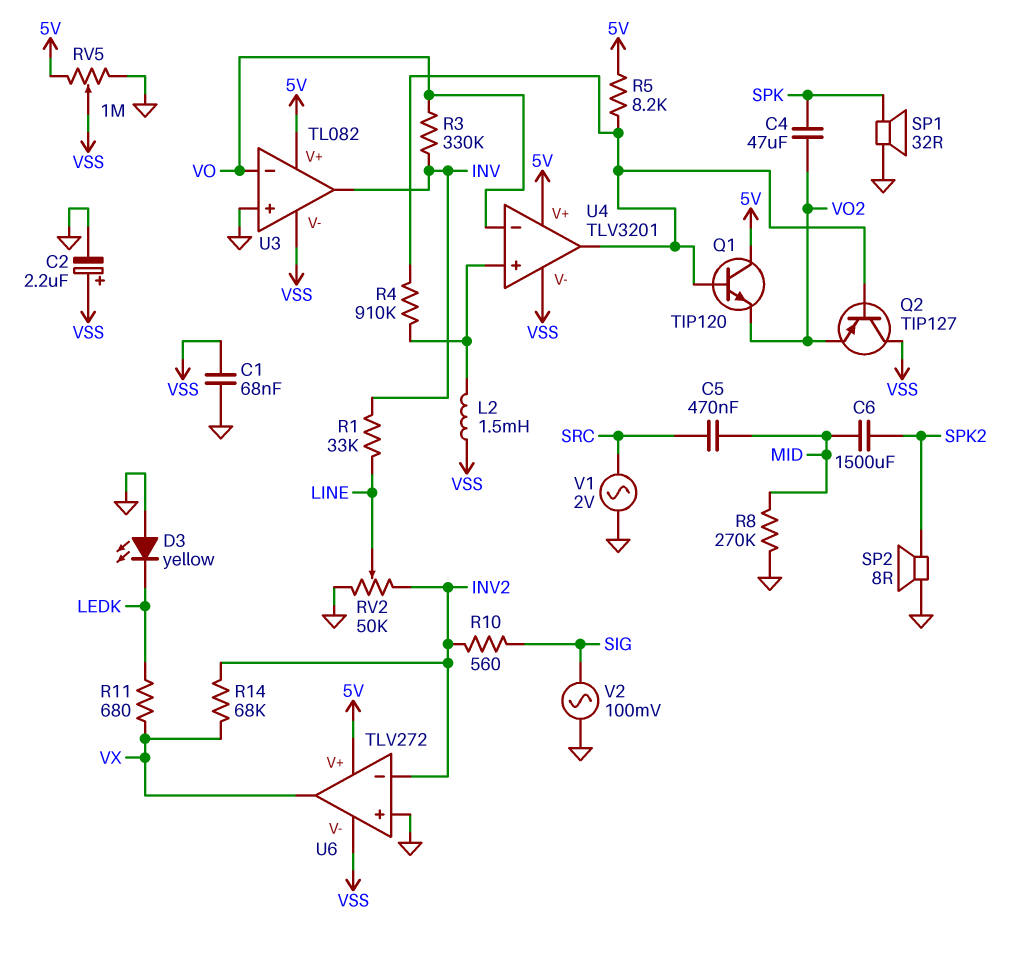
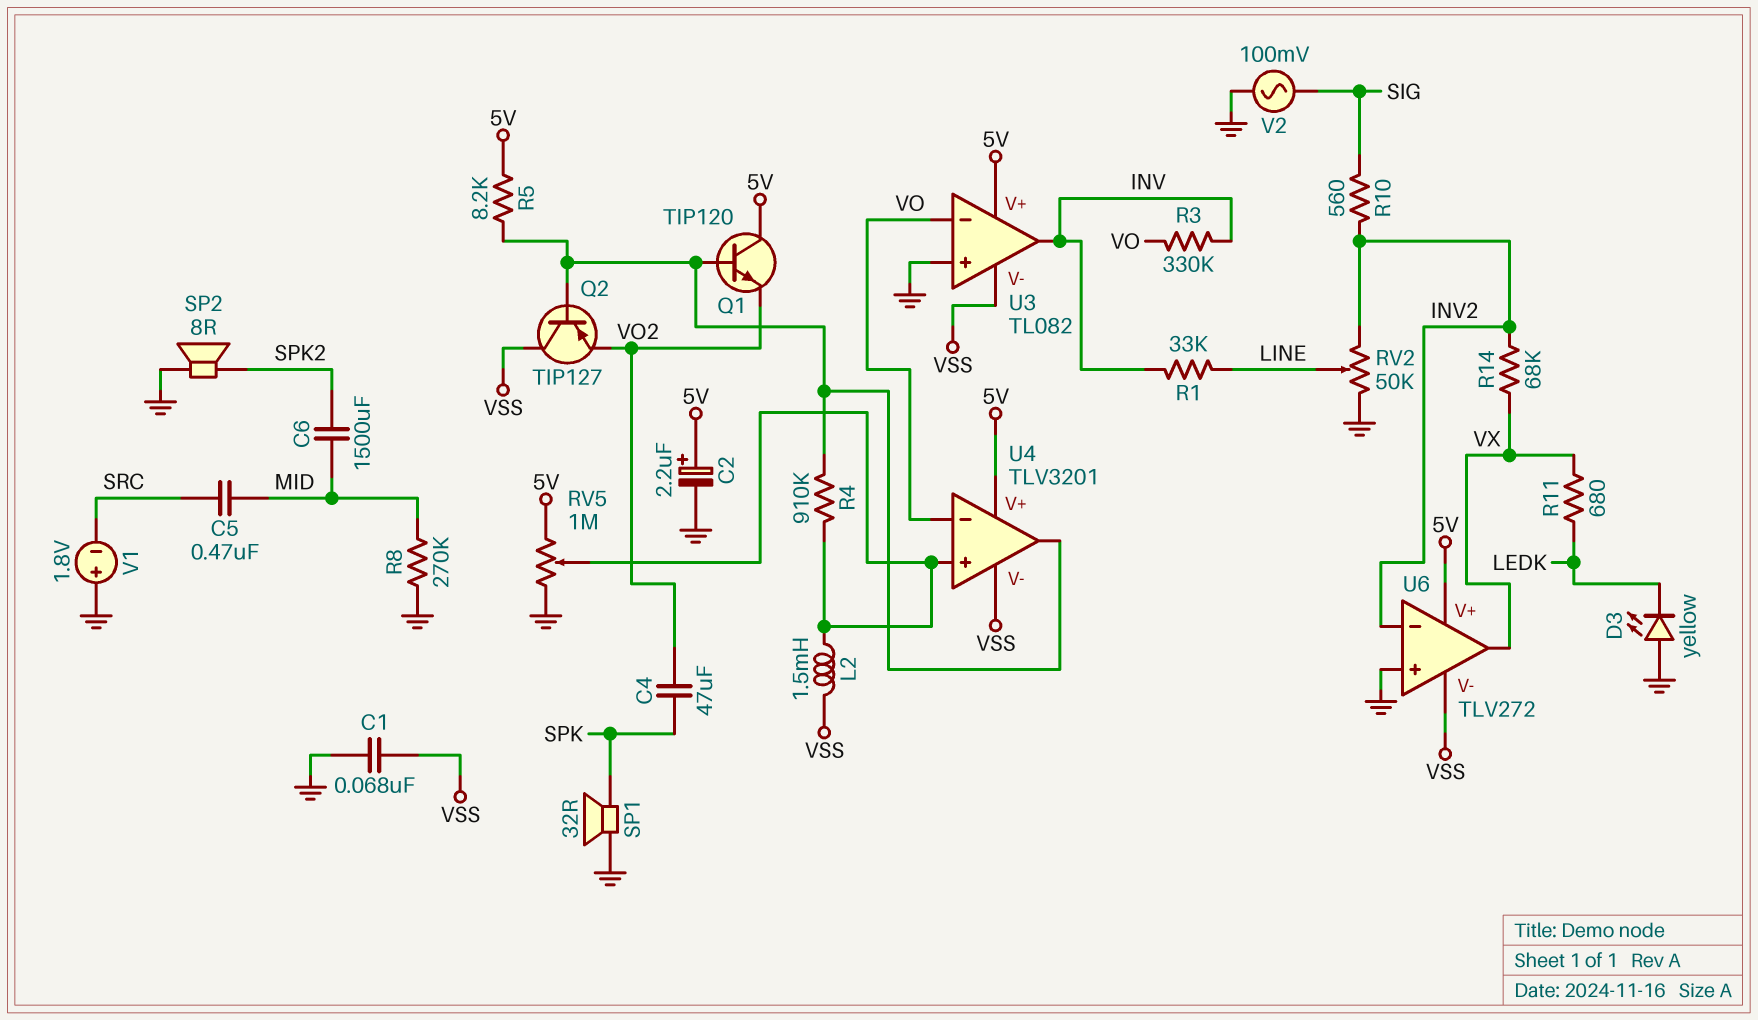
C2: 2.2uF (plus VSS, minus GND) -> 2.2uF (plus 5V, minus GND)
RV5: 1M (5V, GND, wiper VSS) -> 1M (5V, GND, wiper U4/in+)
V1: AC 2V (GND, SRC) -> 1.8V (plus GND, minus SRC)

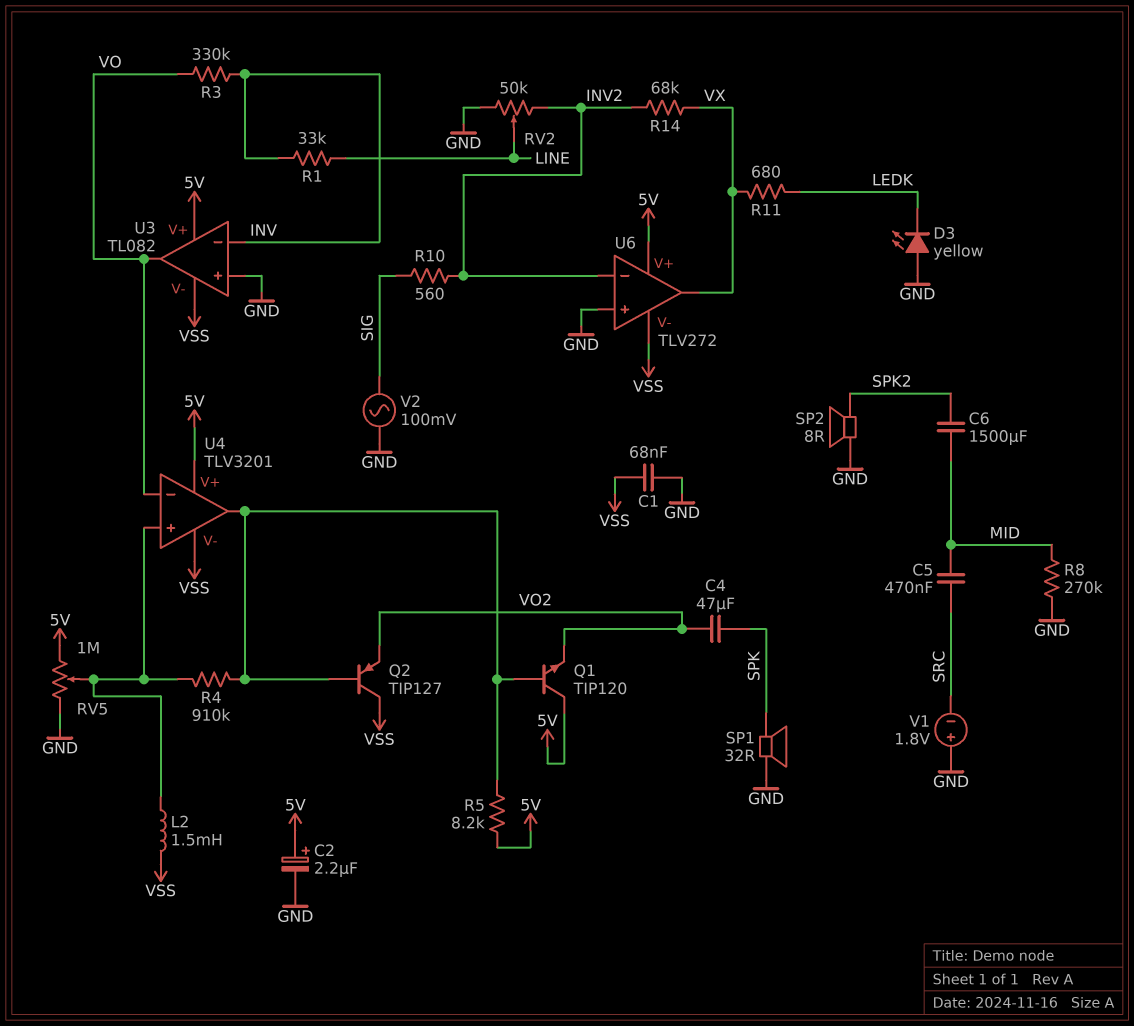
U3 pin in-: VO -> INV
U3 pin out: INV -> VO

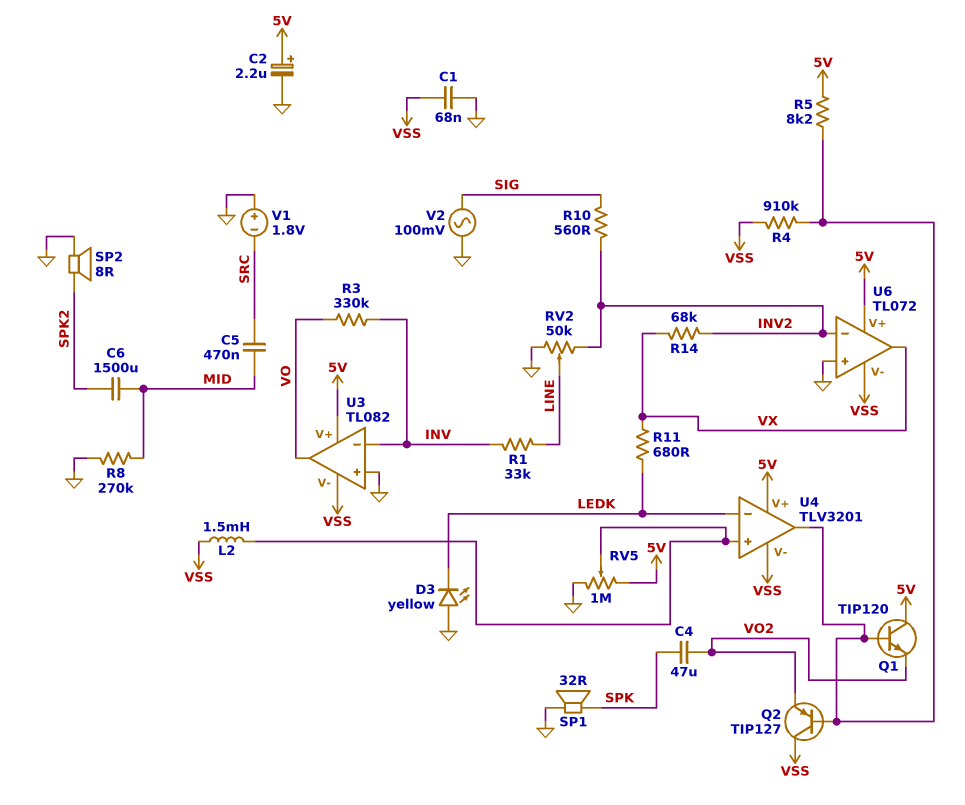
R4: 910k (U4/in+, U4/out) -> 910k (U4/out, VSS)
U4 pin in-: VO -> LEDK
U6: TLV272 -> TL072

